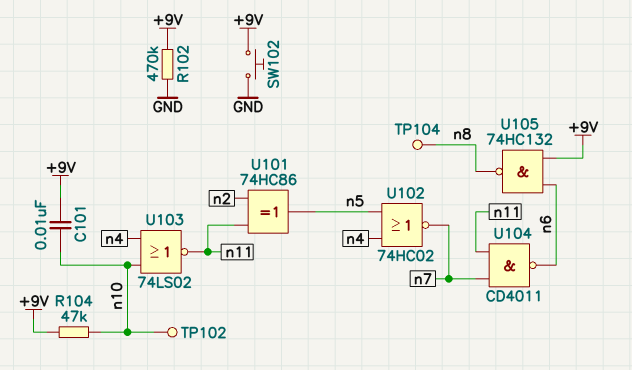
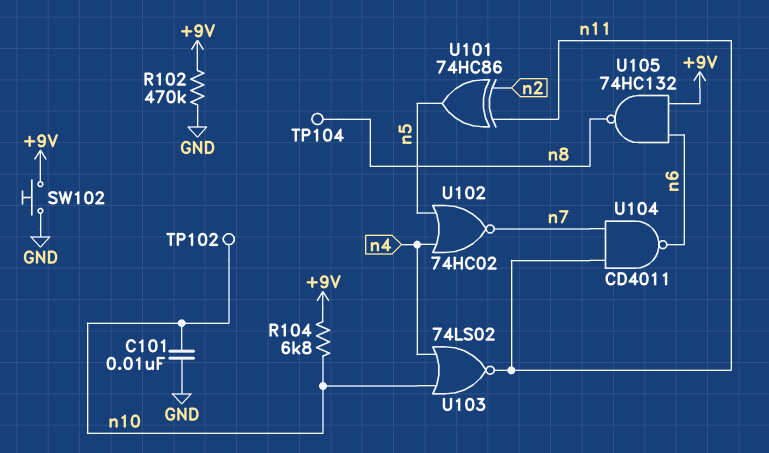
C101: 10nF (+9V, n10) -> 10nF (GND, n10)
R104: 47k (+9V, n10) -> 6.8k (+9V, n10)

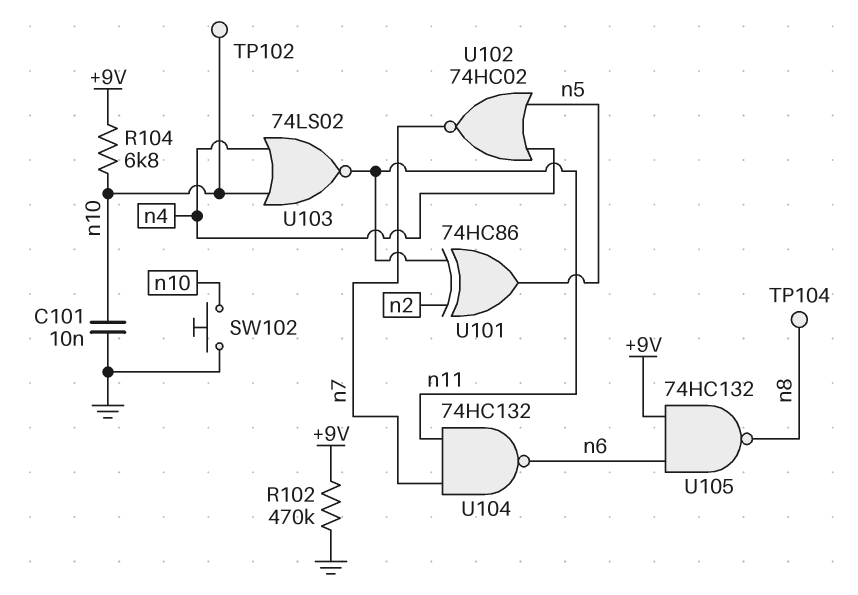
SW102: button (+9V, GND) -> button (GND, n10)
U104: NAND CD4011 (in n7, in n11, out n6) -> NAND 74HC132 (in n7, in n11, out n6)

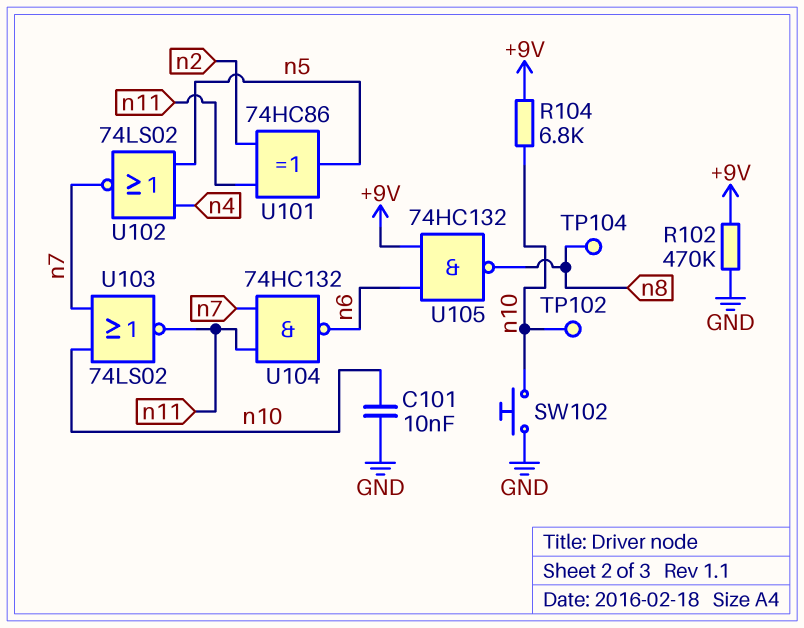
U102: NOR 74HC02 (in n4, in n5, out n7) -> NOR 74LS02 (in n4, in n5, out n7)
U103: NOR 74LS02 (in n4, in n10, out n11) -> NOR 74LS02 (in n7, in n10, out n11)

